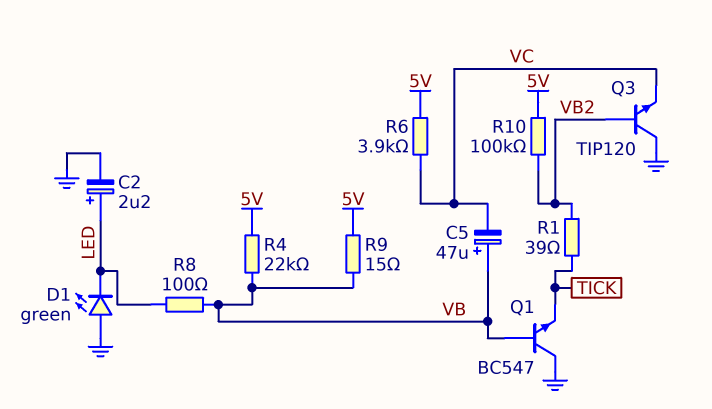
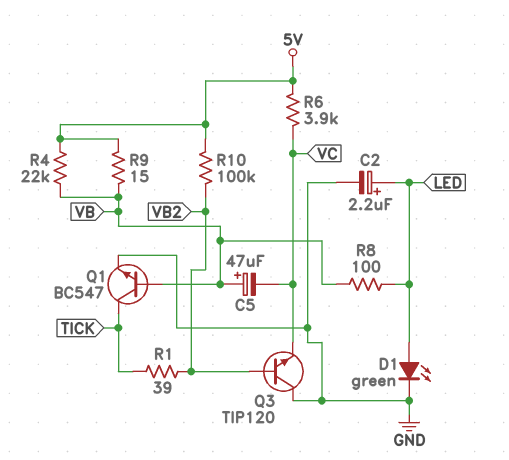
D1: LED green (A GND, K LED) -> LED green (A LED, K GND)
Q1: NPN BC547 (B VB, C GND, E TICK) -> NPN BC547 (B VB, C TICK, E GND)

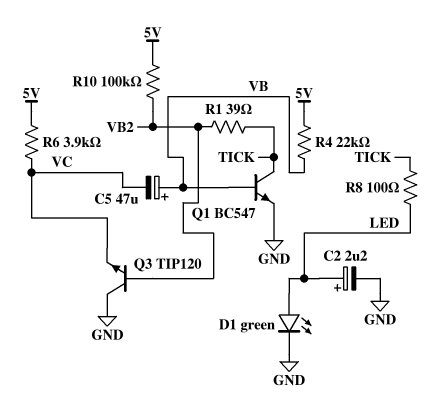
R8: 100 (LED, VB) -> 100 (LED, TICK)
R9: 15 (5V, VB) -> none

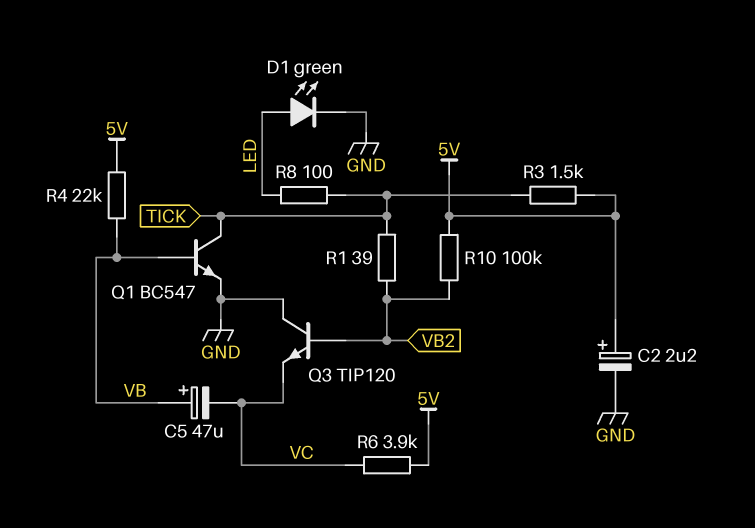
C2: 2.2uF (plus LED, minus GND) -> 2.2uF (plus 5V, minus GND)
R3: none -> 1.5k (5V, TICK)

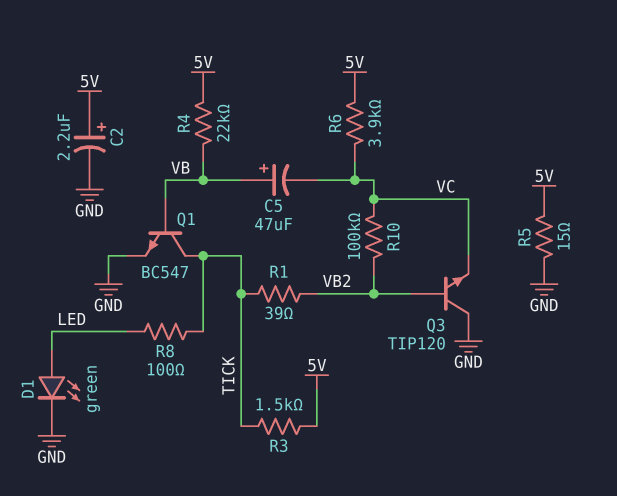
R5: none -> 15 (5V, GND)
R10: 100k (5V, VB2) -> 100k (VB2, VC)

